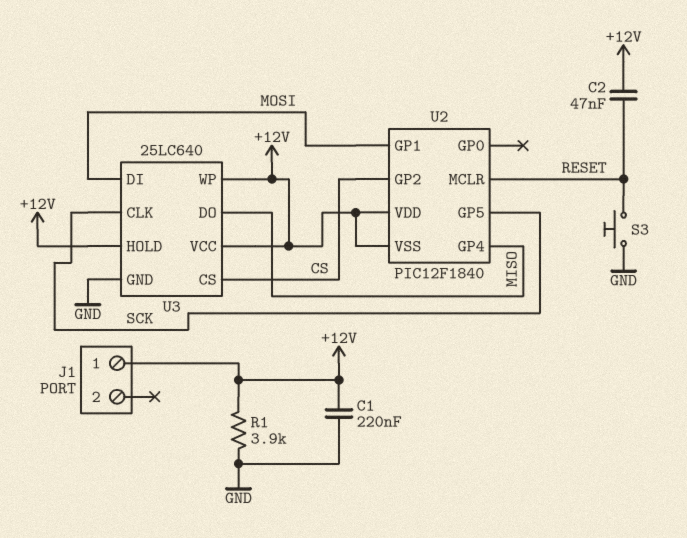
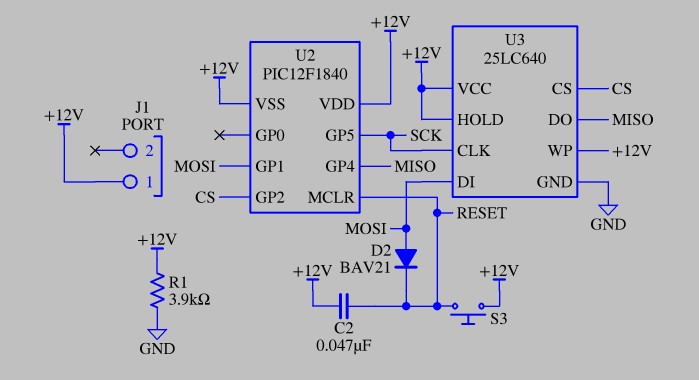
C1: 220nF (+12V, GND) -> none
D2: none -> diode BAV21 (A MOSI, K RESET)
S3: button (GND, RESET) -> button (+12V, RESET)

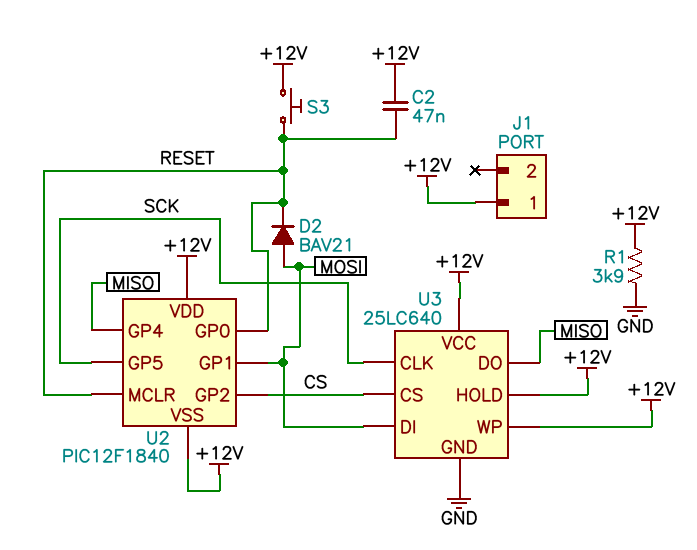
U2 pin GP0: none -> RESET

